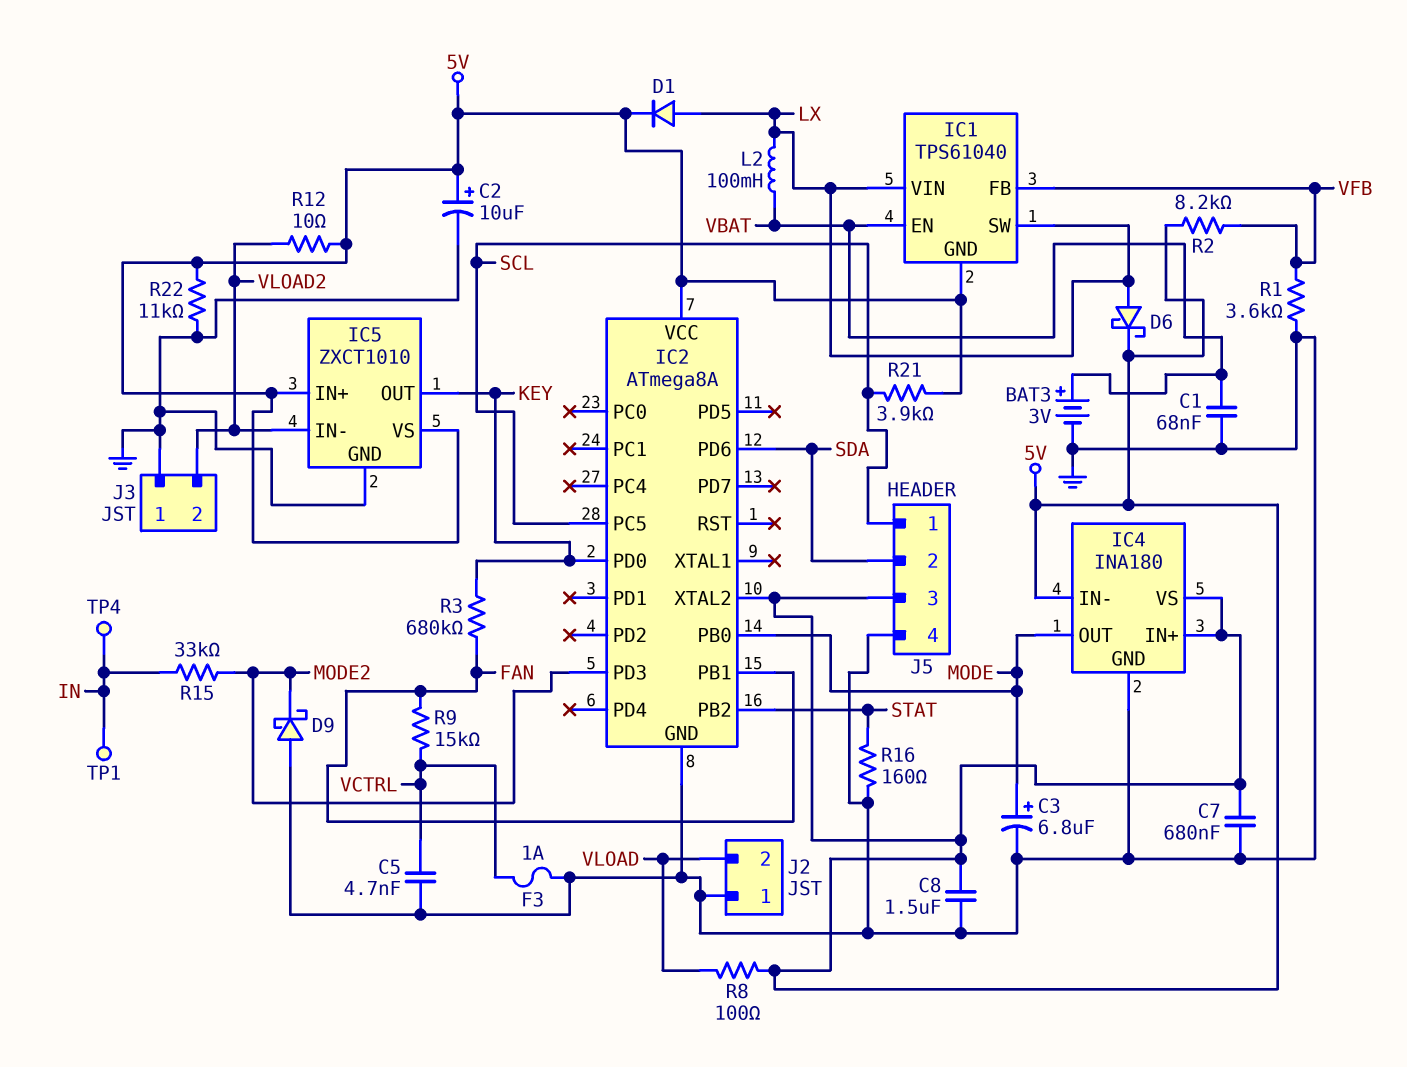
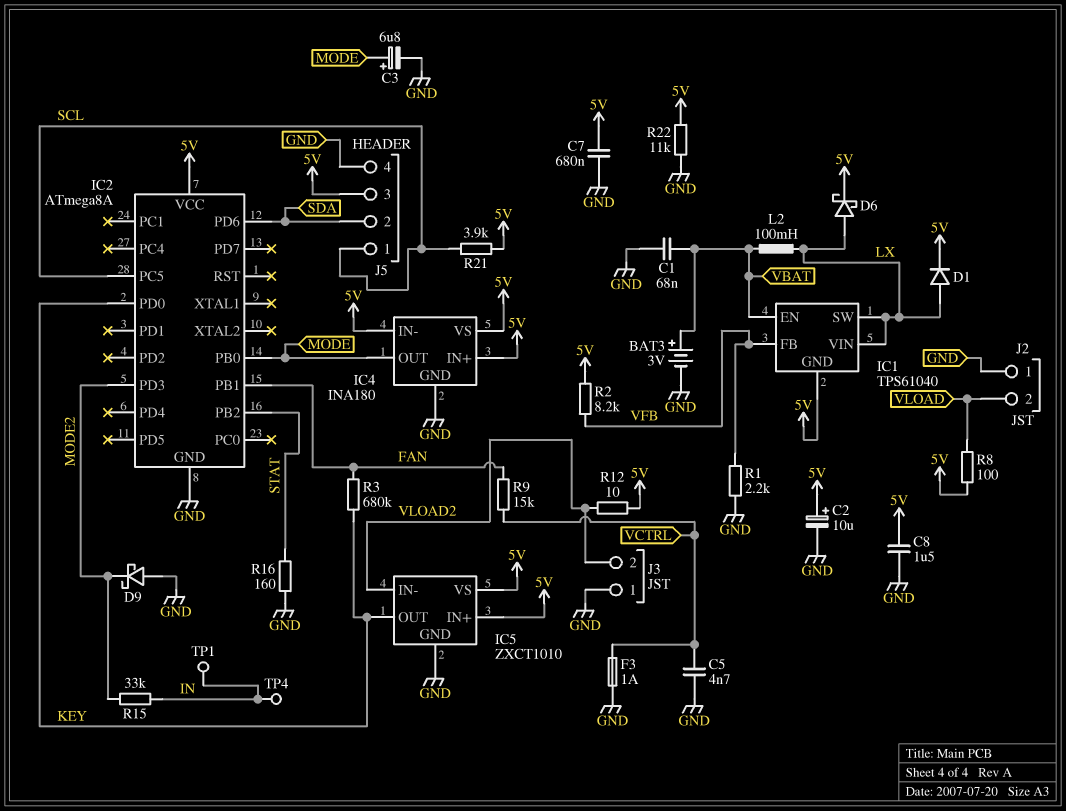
IC2 pin XTAL2: 5V -> none
R1: 3.6k (GND, VFB) -> 2.2k (GND, VFB)

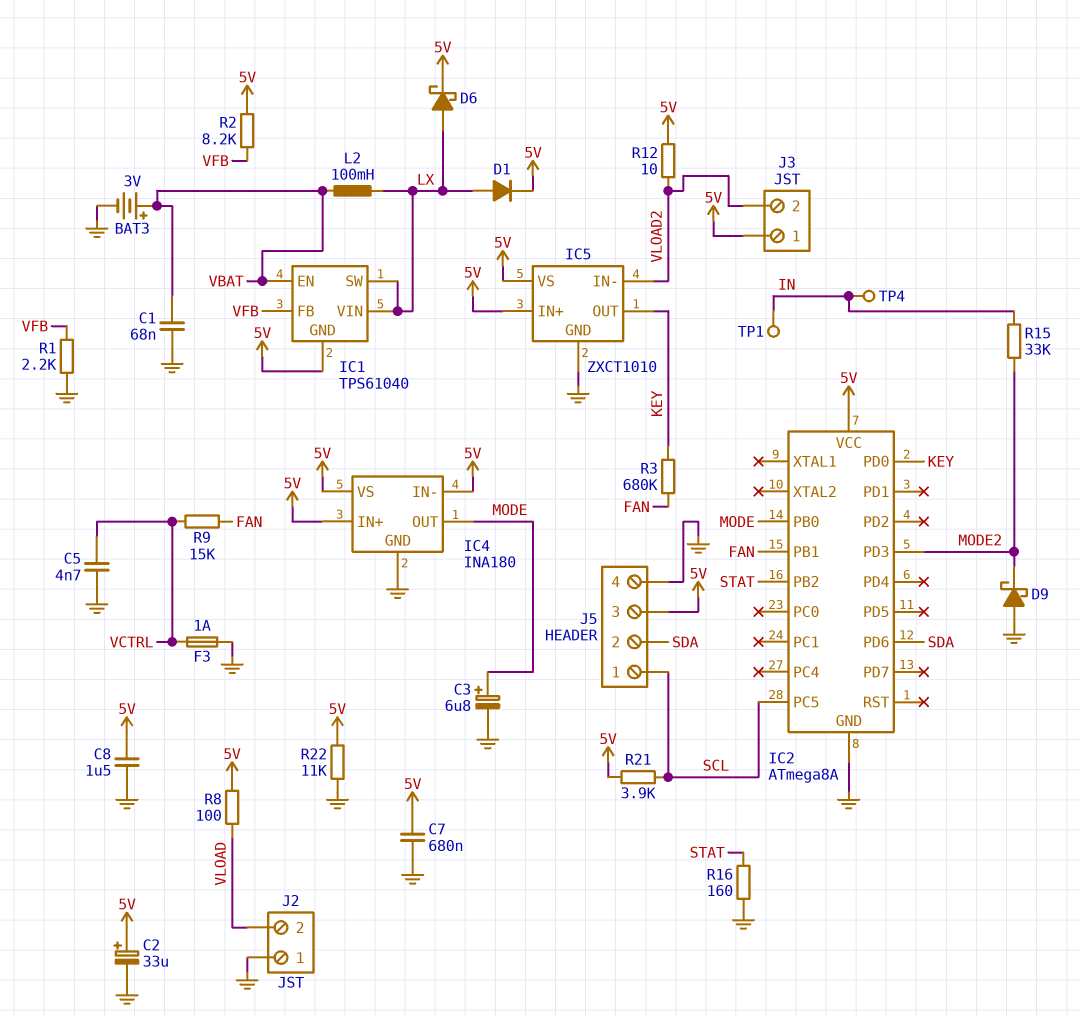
C2: 10uF (plus 5V, minus GND) -> 33uF (plus 5V, minus GND)
J3 pin 1: GND -> 5V

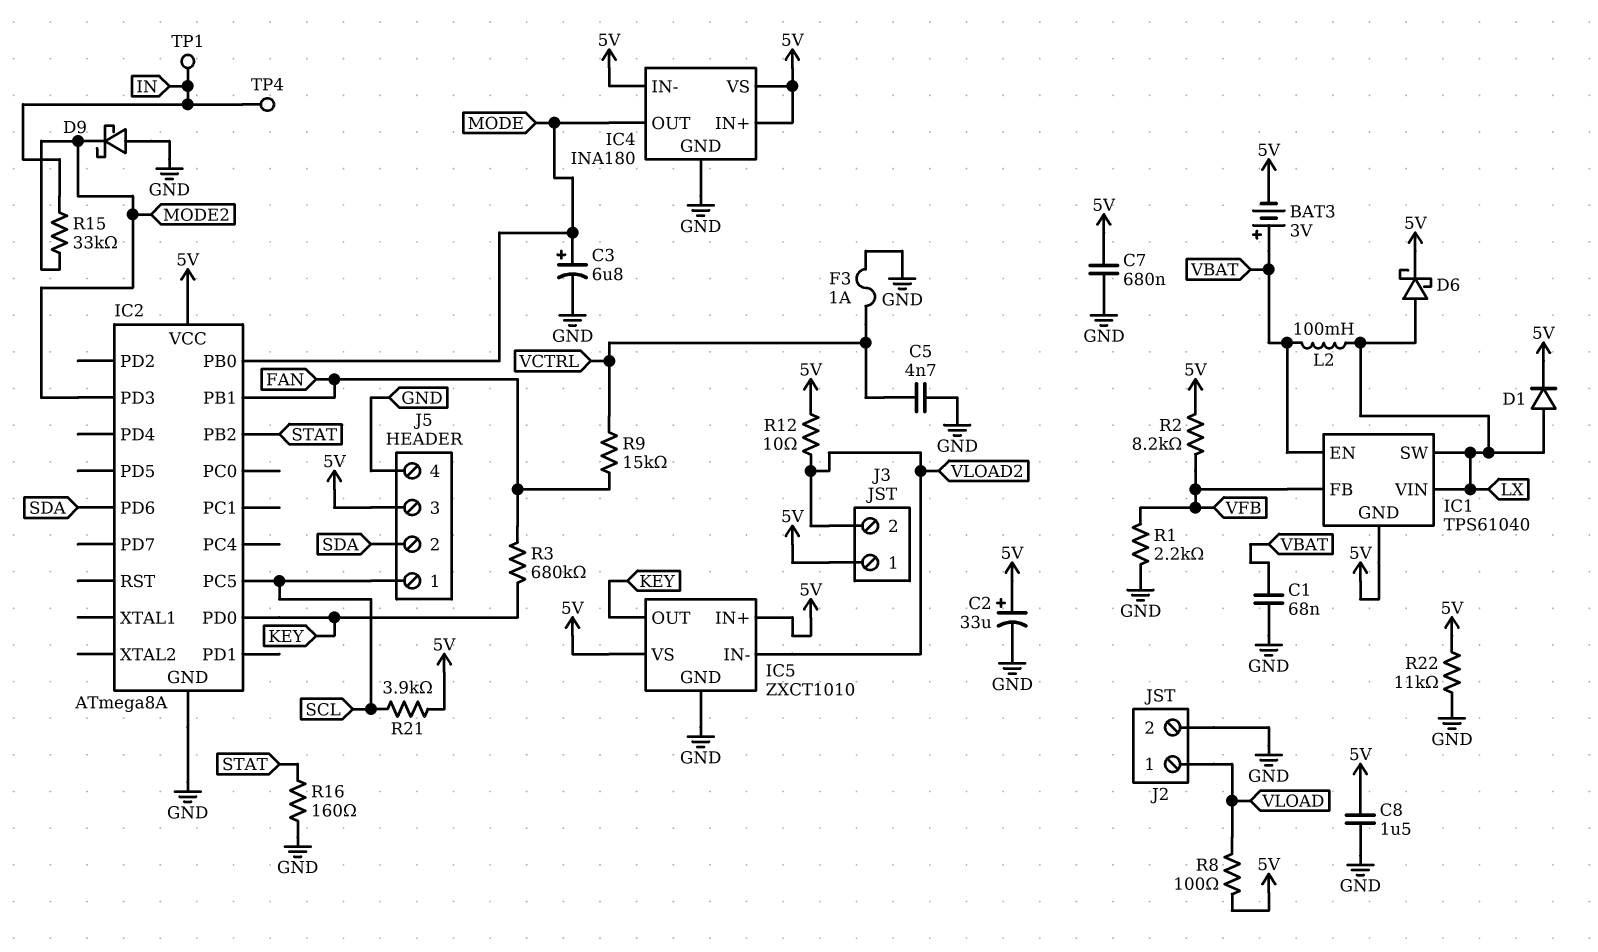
BAT3: 3V (plus VBAT, minus GND) -> 3V (plus VBAT, minus 5V)
J2 pin 1: GND -> VLOAD
J2 pin 2: VLOAD -> GND

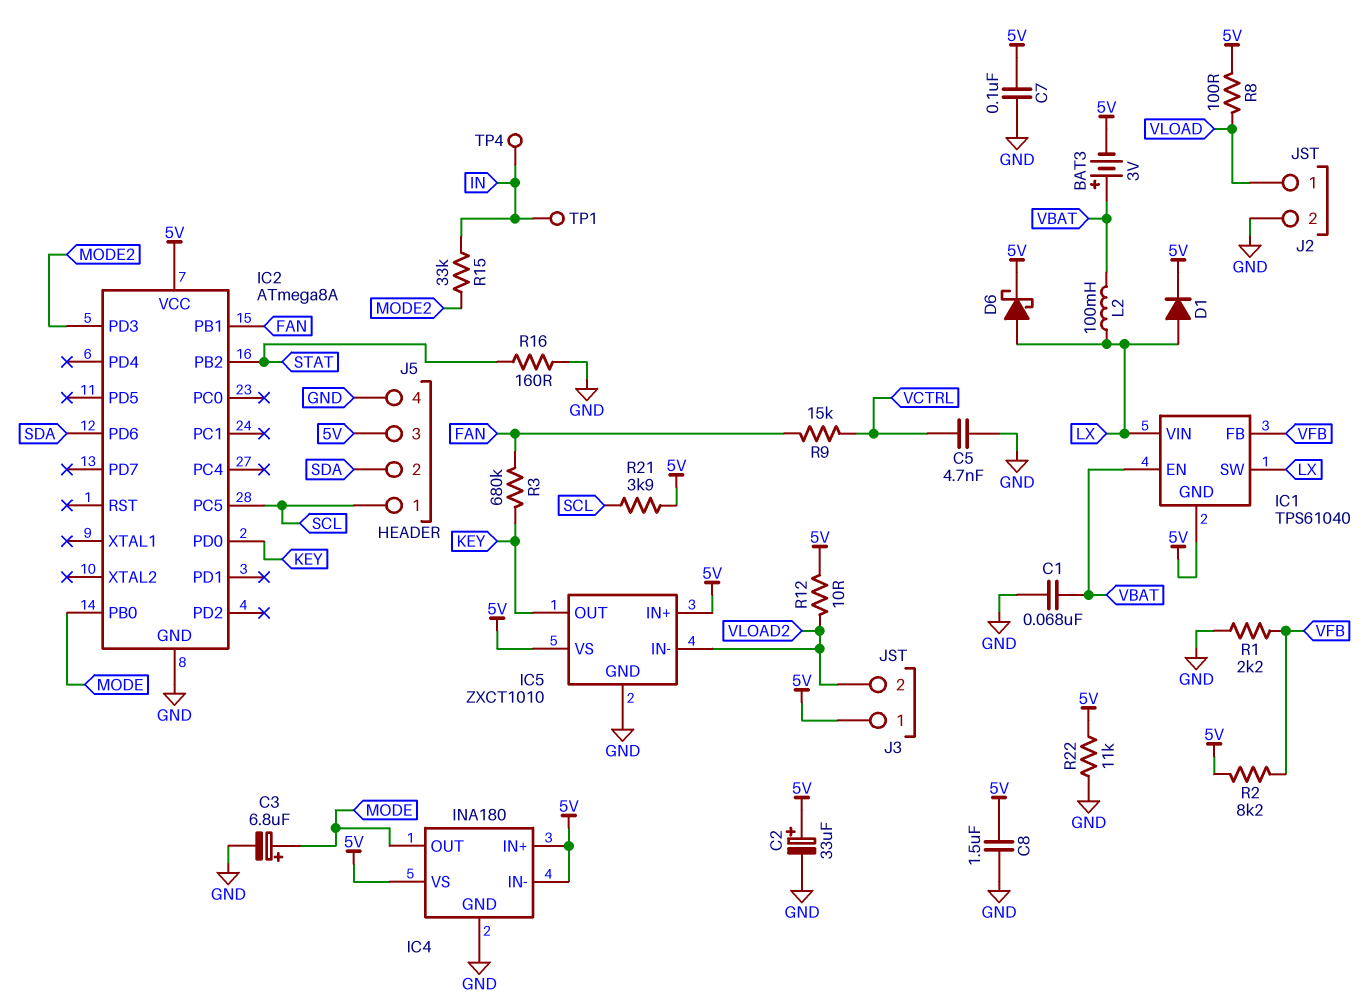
C7: 680nF (5V, GND) -> 100nF (5V, GND)
D9: schottky (A GND, K MODE2) -> none
F3: 1A (GND, VCTRL) -> none

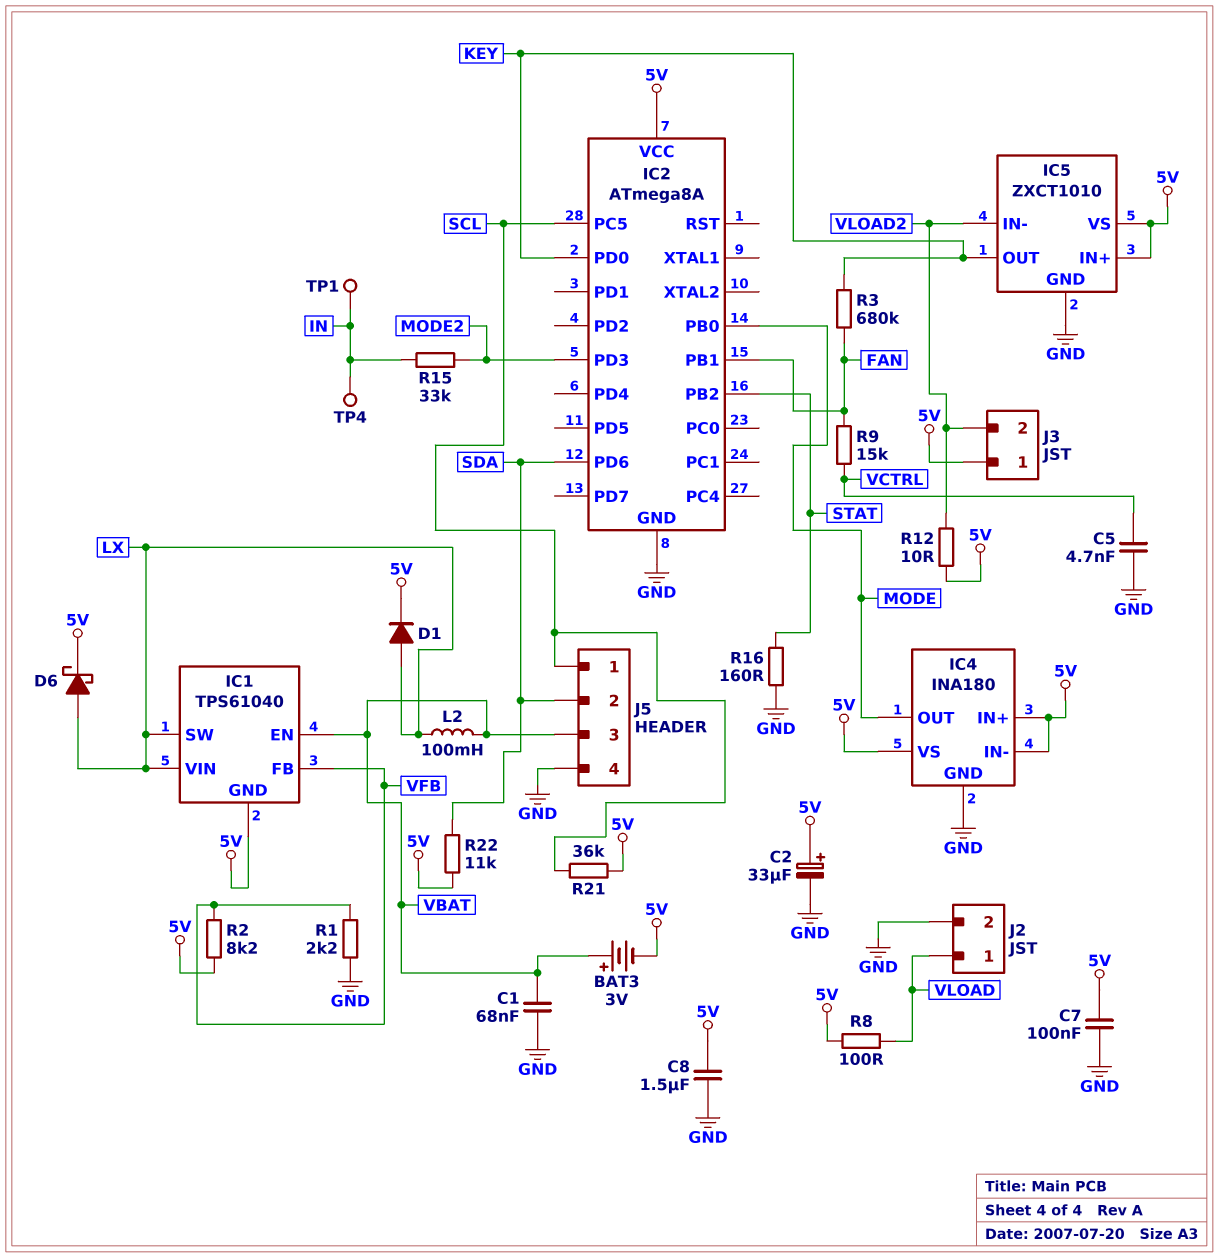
C3: 6.8uF (plus MODE, minus GND) -> none
J5 pin 3: 5V -> VBAT
R21: 3.9k (5V, SCL) -> 36k (5V, SCL)
R22: 11k (5V, GND) -> 11k (5V, SDA)

